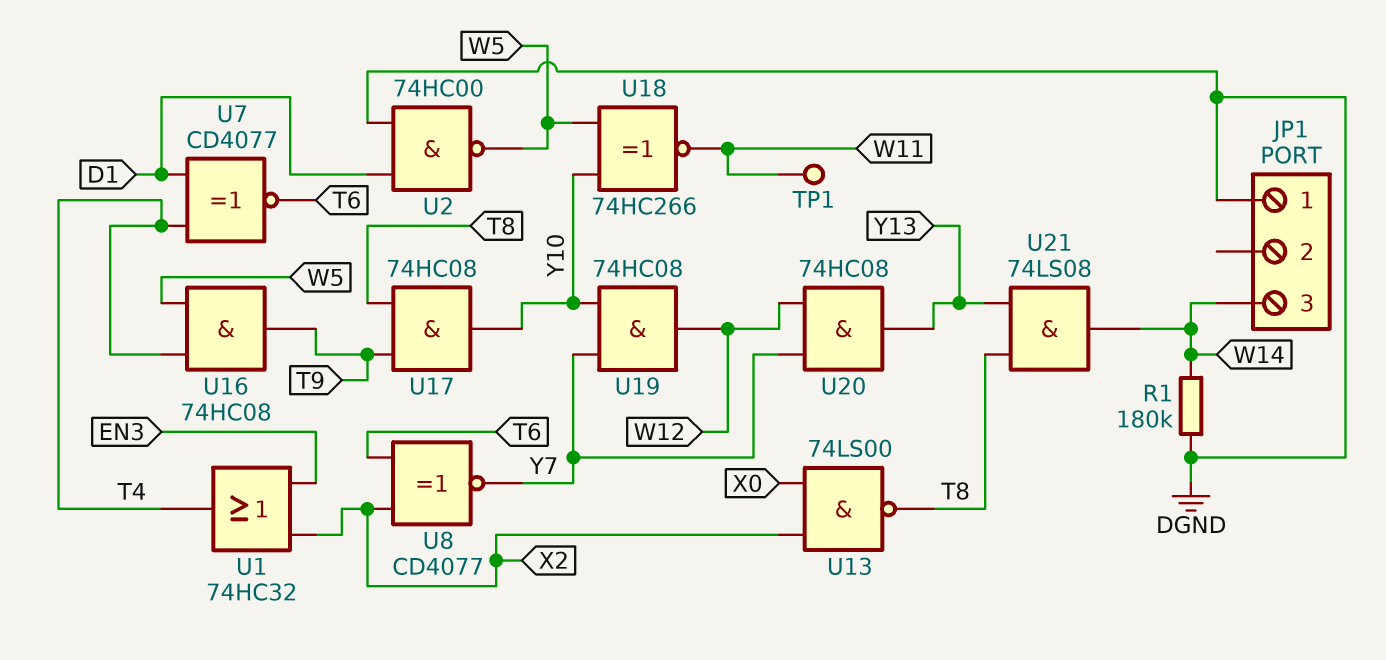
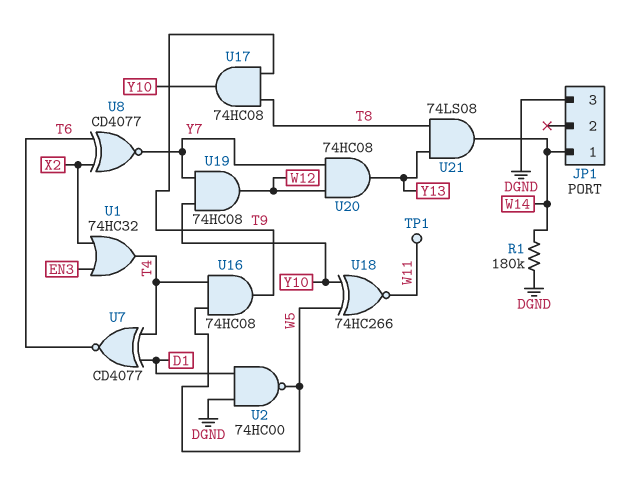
JP1 pin 1: DGND -> W14
JP1 pin 3: W14 -> DGND
U13: NAND 74LS00 (in X0, in X2, out T8) -> none

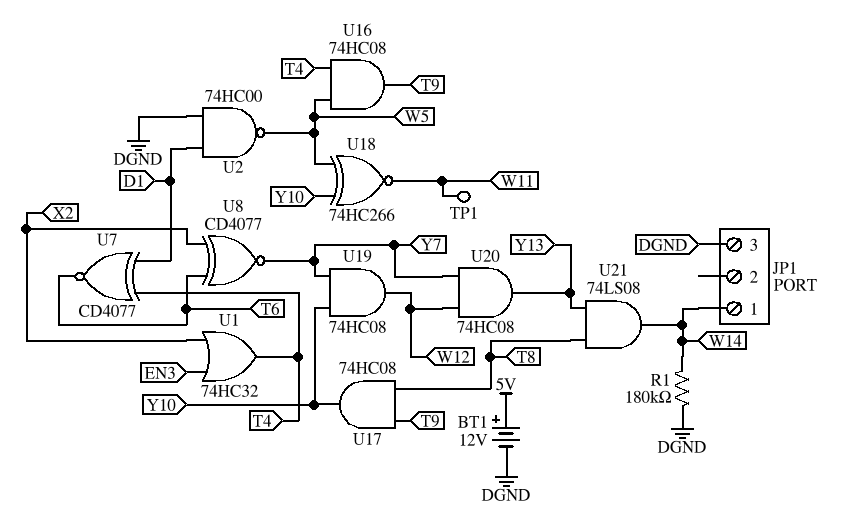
BT1: none -> 12V (plus 5V, minus DGND)

